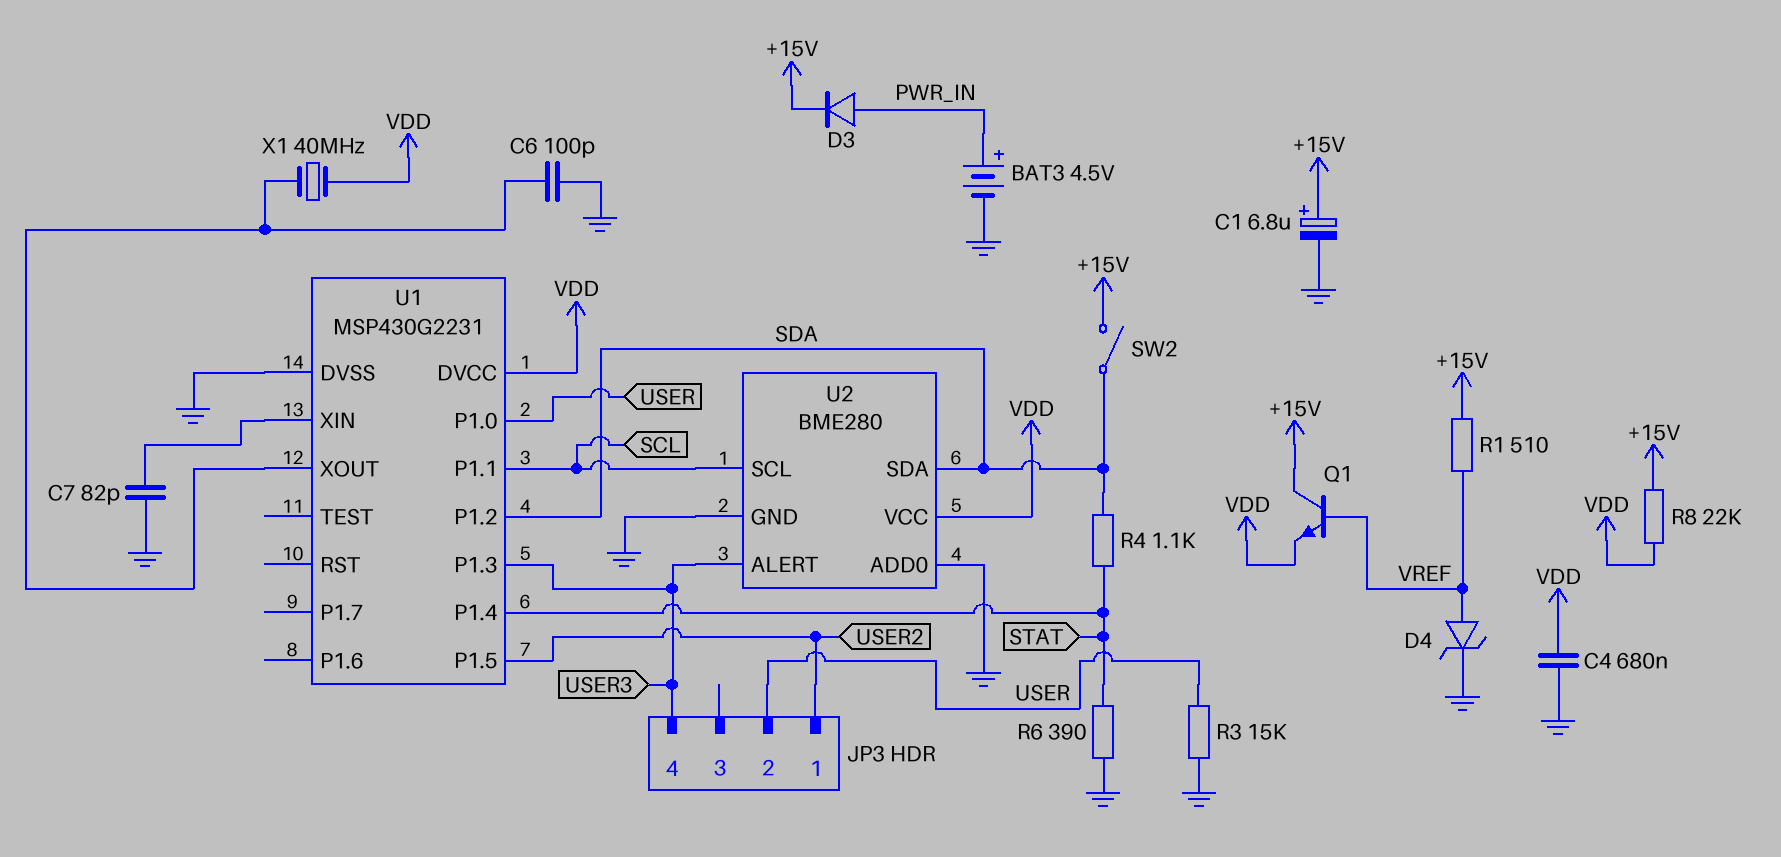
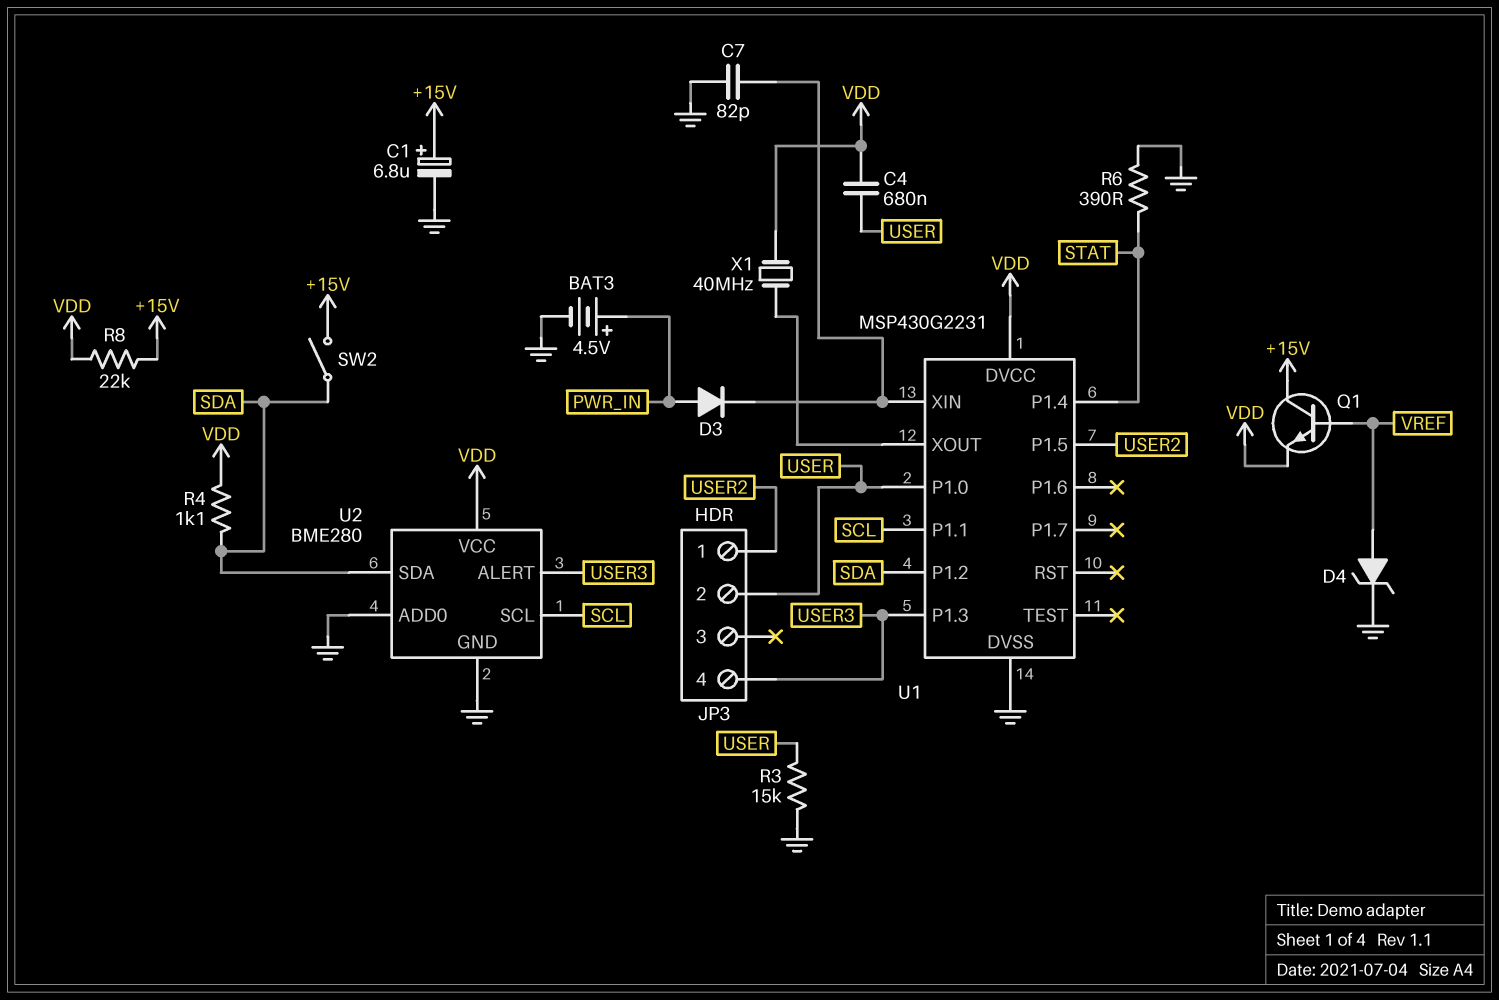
C4: 680nF (GND, VDD) -> 680nF (USER, VDD)
C6: 100pF (GND, U1/XOUT) -> none
D3: diode (A PWR_IN, K +15V) -> diode (A PWR_IN, K U1/XIN)
R1: 510 (+15V, VREF) -> none
R4: 1.1k (SDA, STAT) -> 1.1k (SDA, VDD)

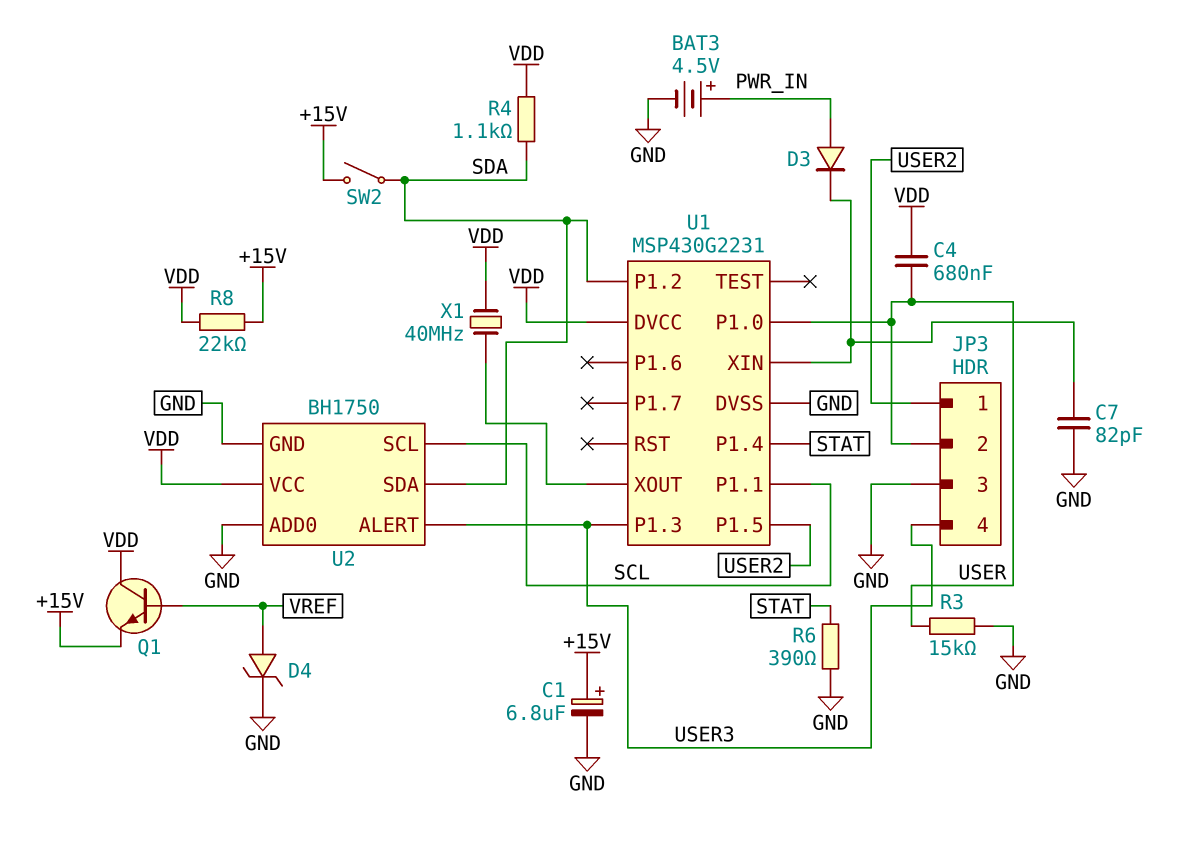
JP3 pin 3: none -> GND
Q1: NPN (B VREF, C +15V, E VDD) -> NPN (B VREF, C VDD, E +15V)
U2: BME280 -> BH1750

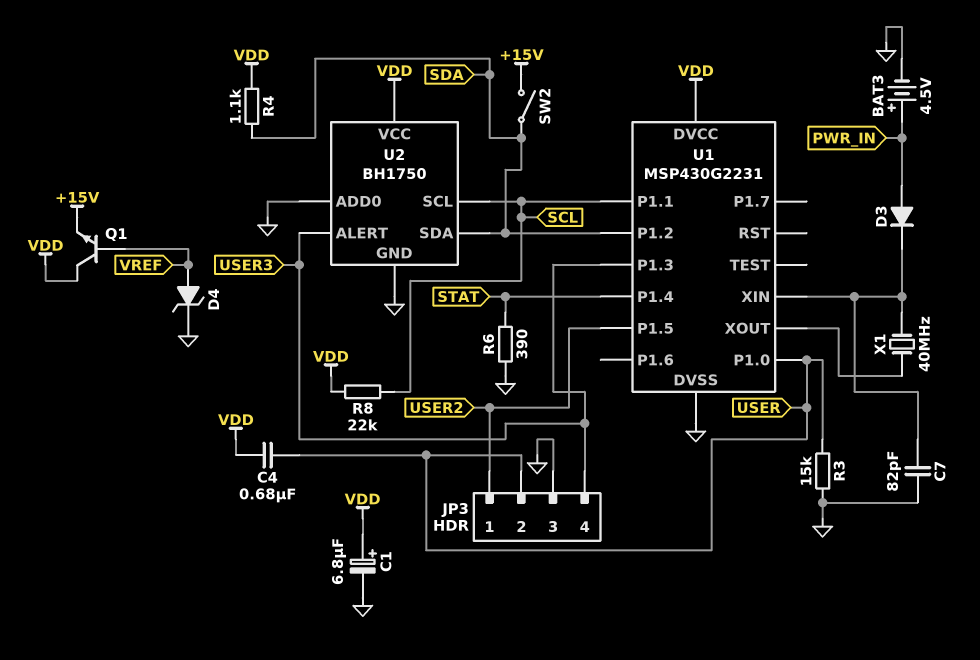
C1: 6.8uF (plus +15V, minus GND) -> 6.8uF (plus VDD, minus GND)
R8: 22k (+15V, VDD) -> 22k (SCL, VDD)
X1: 40MHz (U1/XOUT, VDD) -> 40MHz (U1/XIN, U1/XOUT)

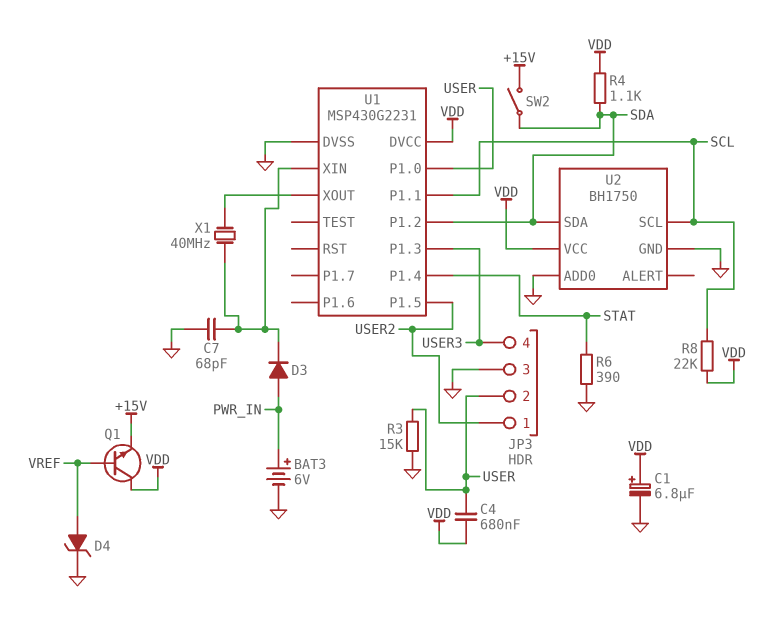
BAT3: 4.5V (plus PWR_IN, minus GND) -> 6V (plus PWR_IN, minus GND)
C7: 82pF (GND, U1/XIN) -> 68pF (GND, U1/XIN)
U2 pin ALERT: USER3 -> none

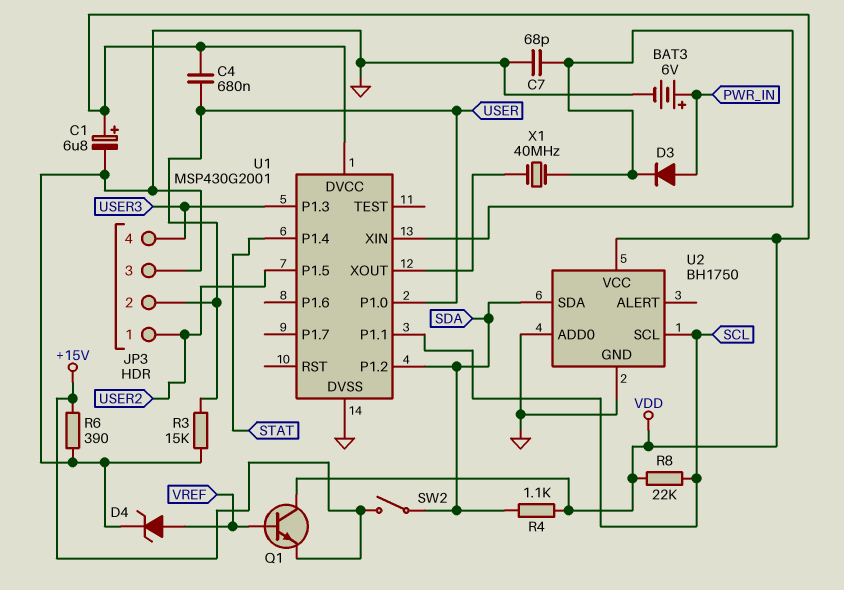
R6: 390 (GND, STAT) -> 390 (+15V, GND)
U1: MSP430G2231 -> MSP430G2001

